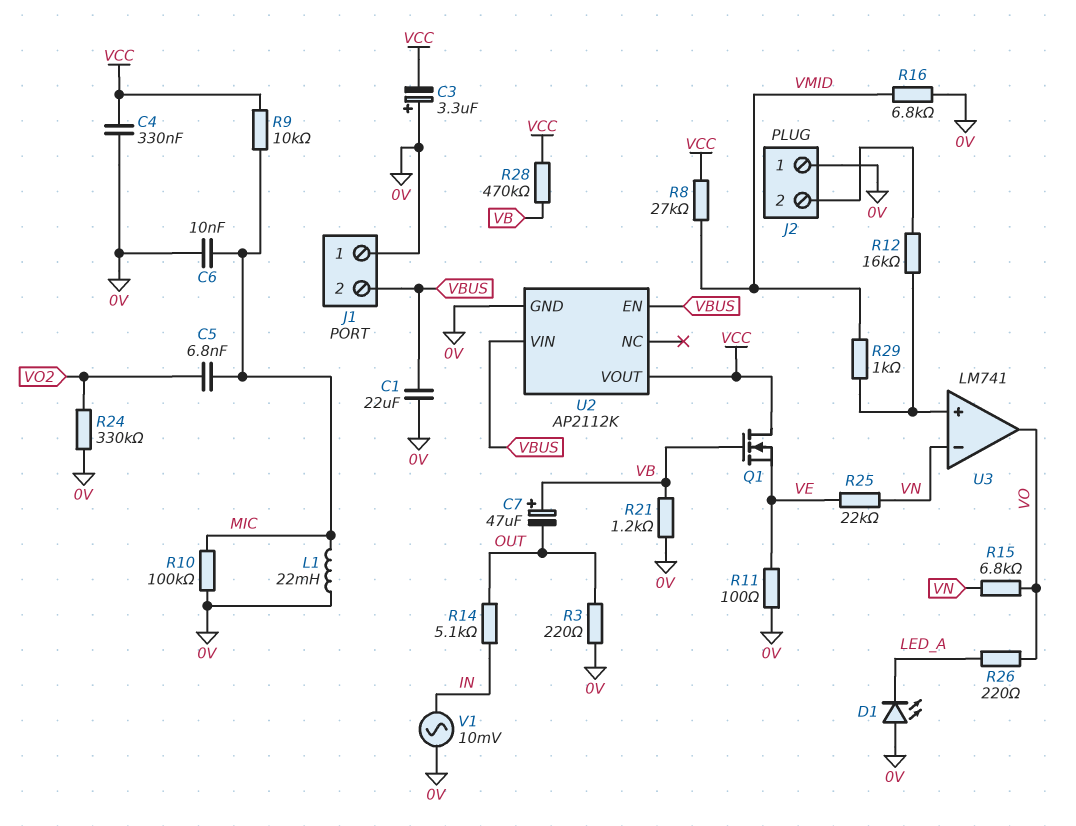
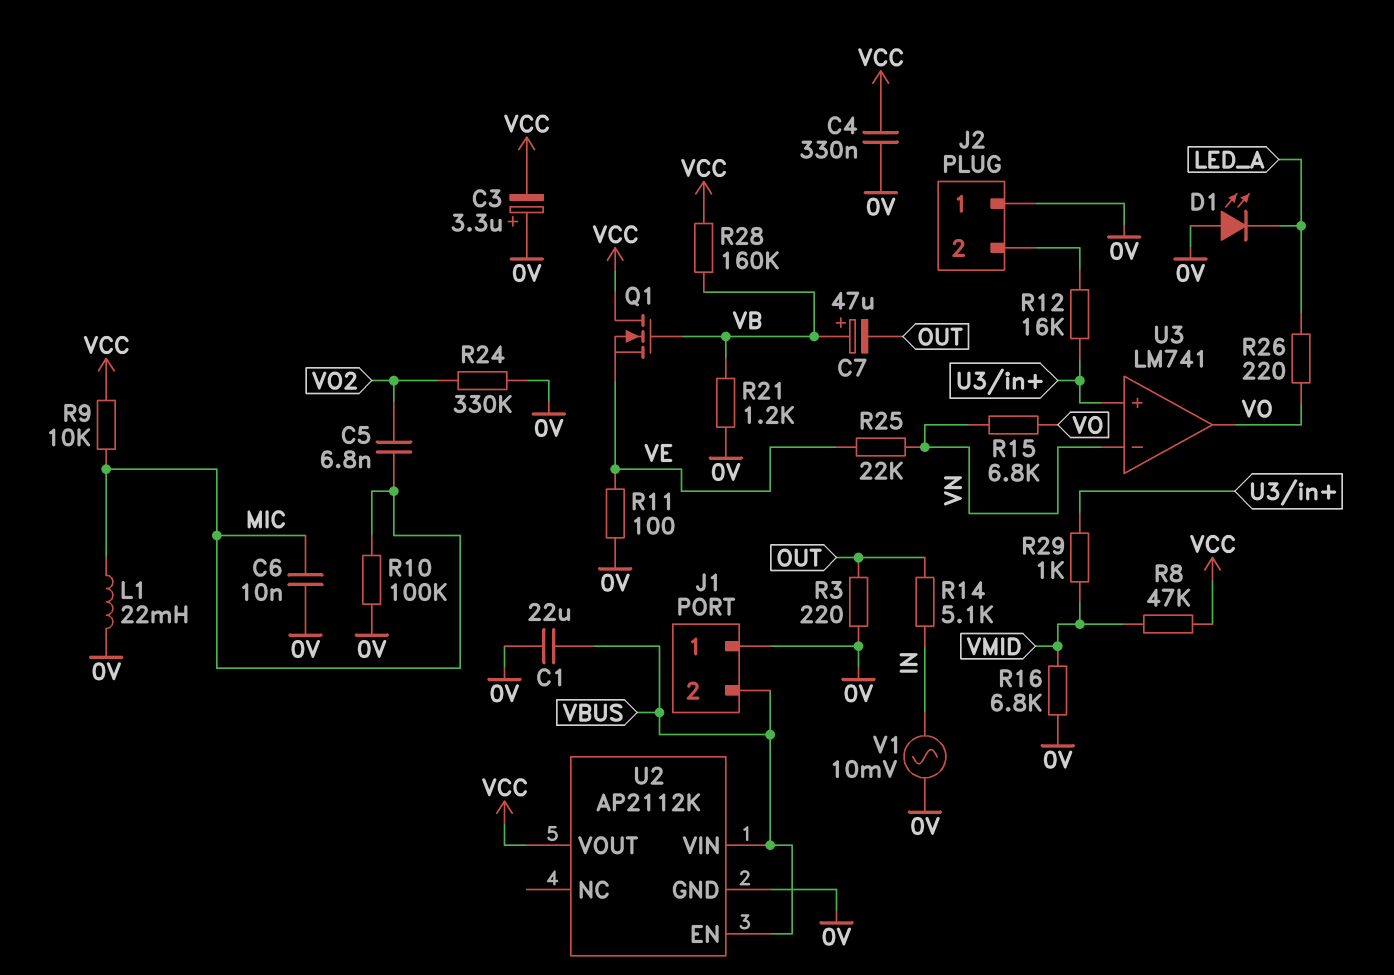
R8: 27k (VCC, VMID) -> 47k (VCC, VMID)
R28: 470k (VB, VCC) -> 160k (VB, VCC)

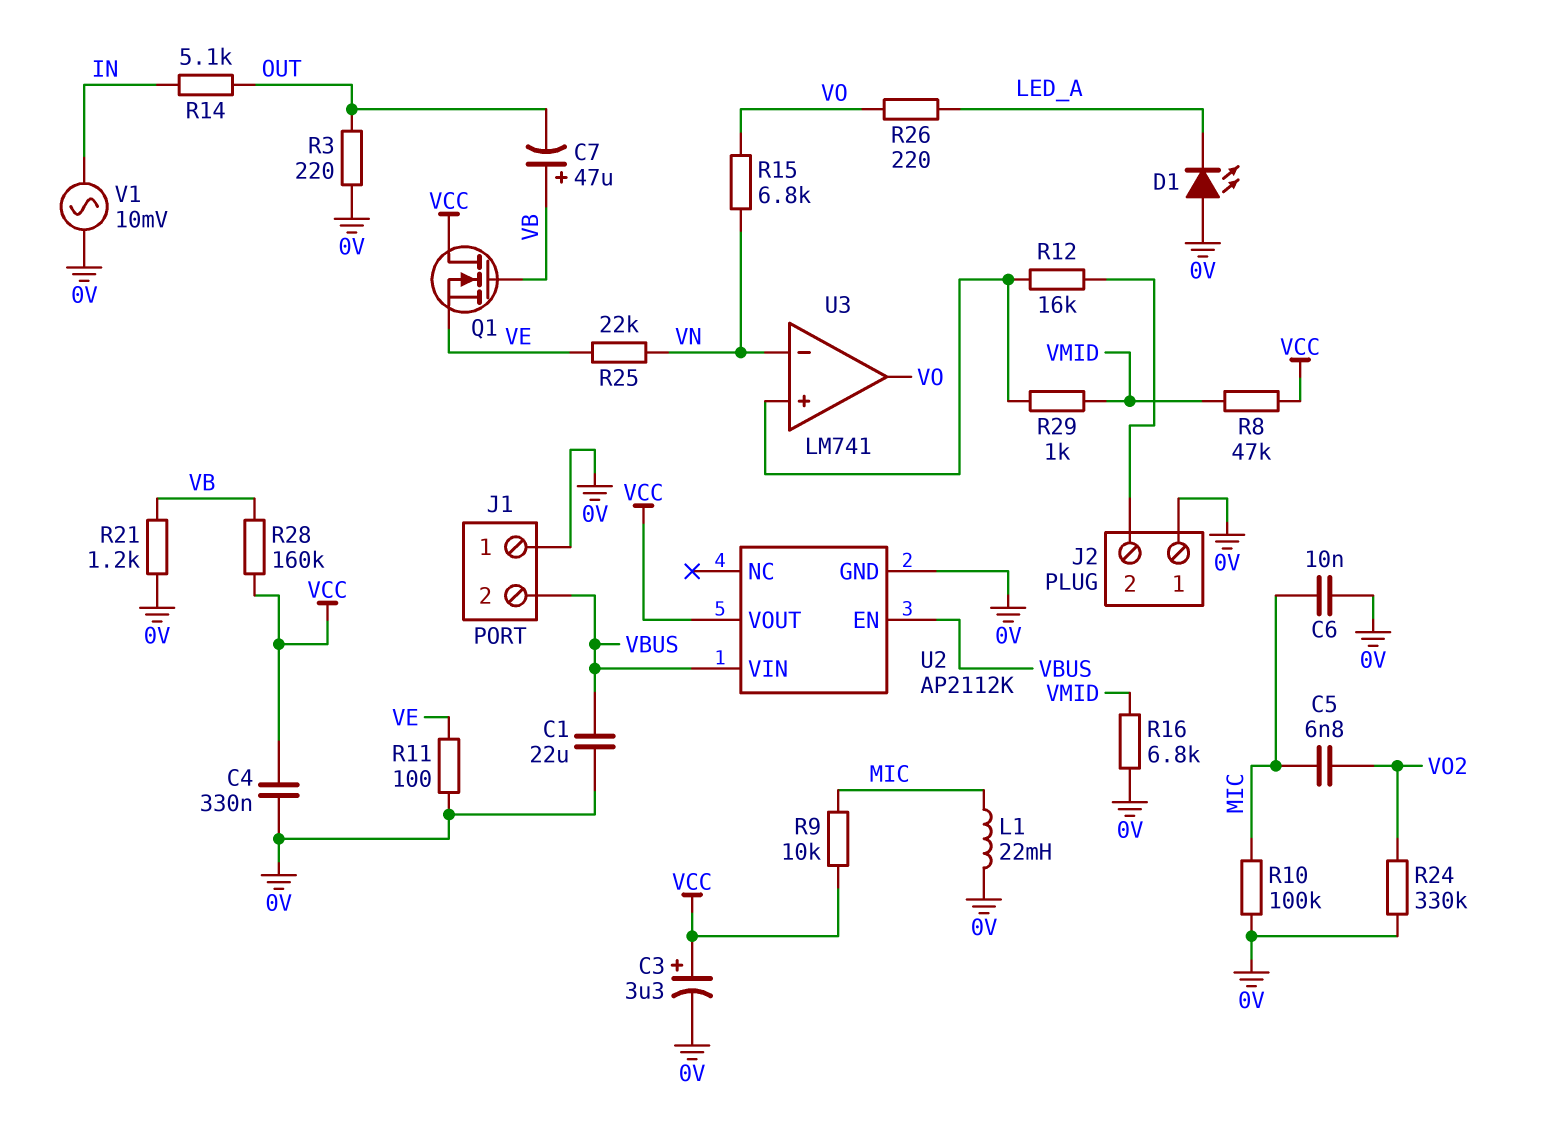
C3: 3.3uF (plus 0V, minus VCC) -> 3.3uF (plus VCC, minus 0V)

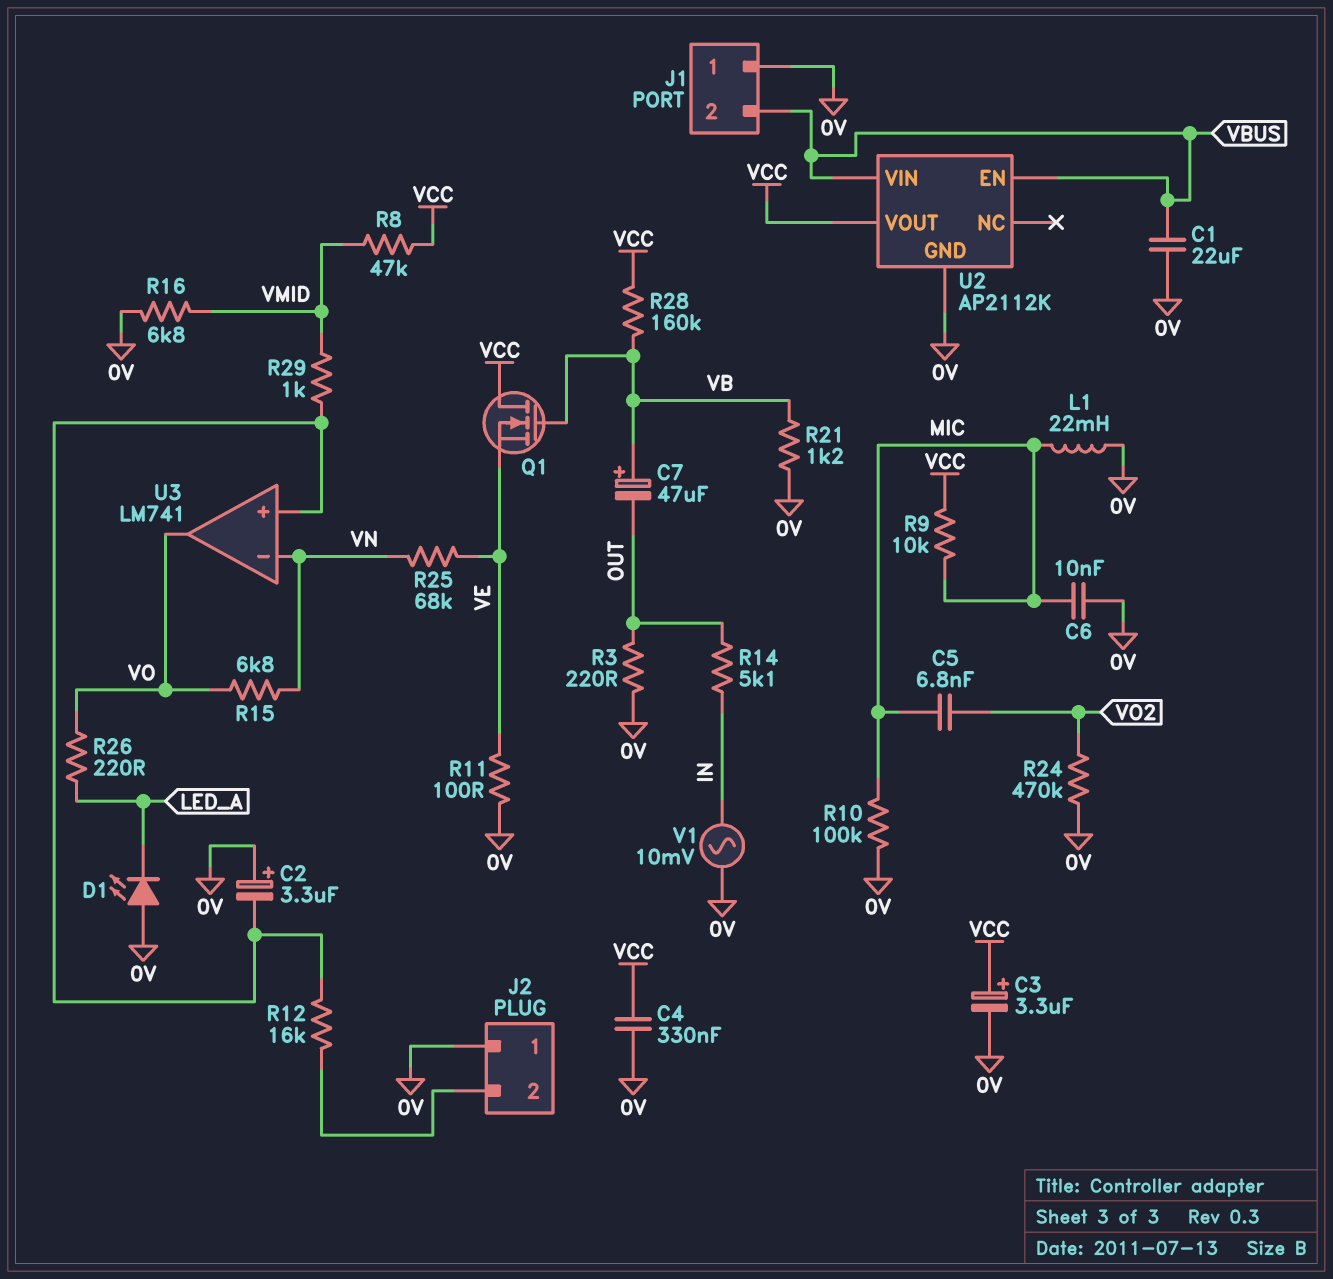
C2: none -> 3.3uF (plus 0V, minus U3/in+)
R24: 330k (0V, VO2) -> 470k (0V, VO2)
R25: 22k (VE, VN) -> 68k (VE, VN)

